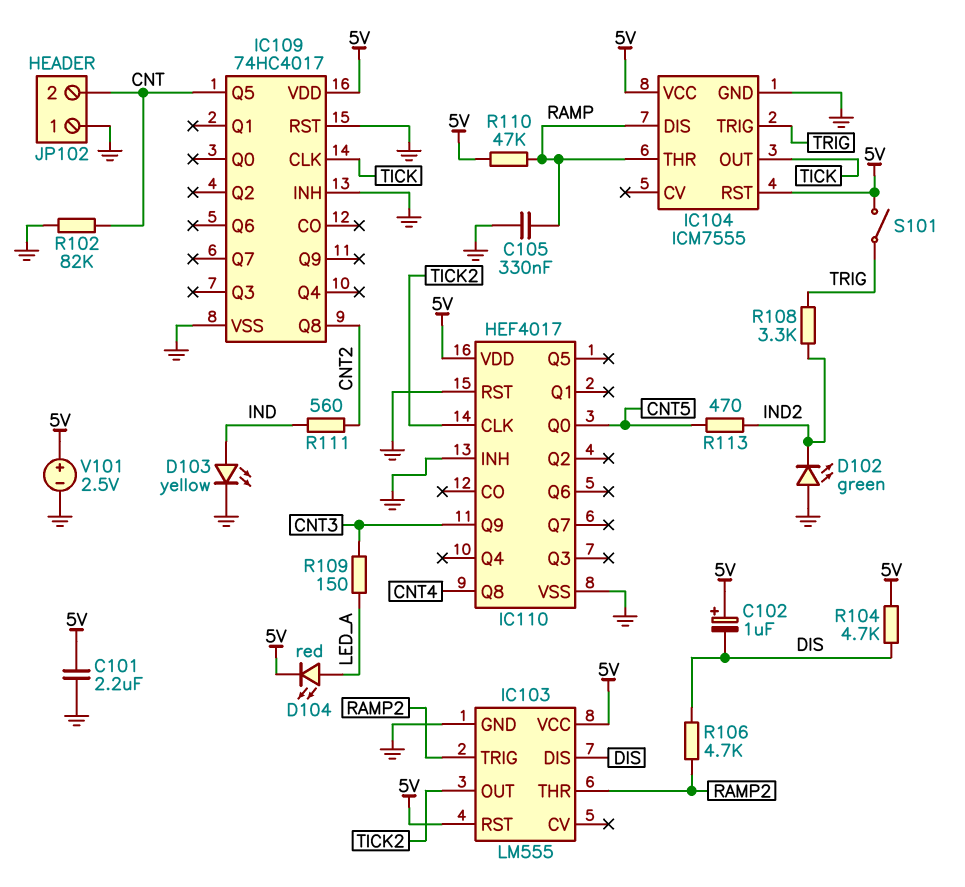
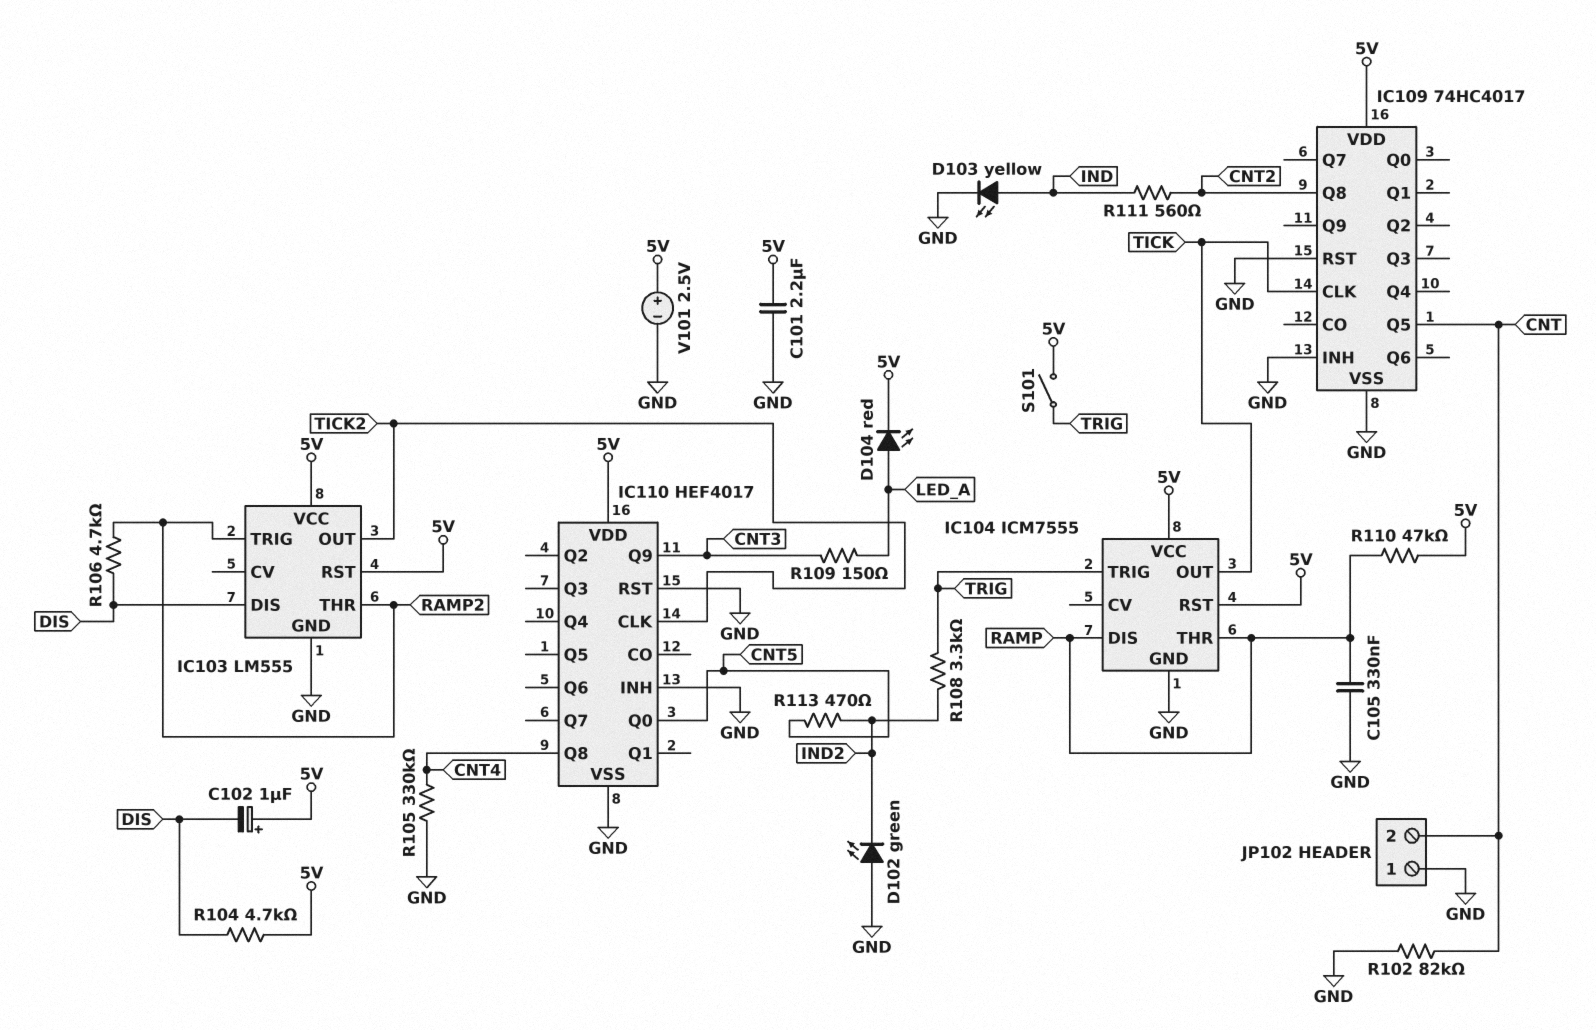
R105: none -> 330k (CNT4, GND)

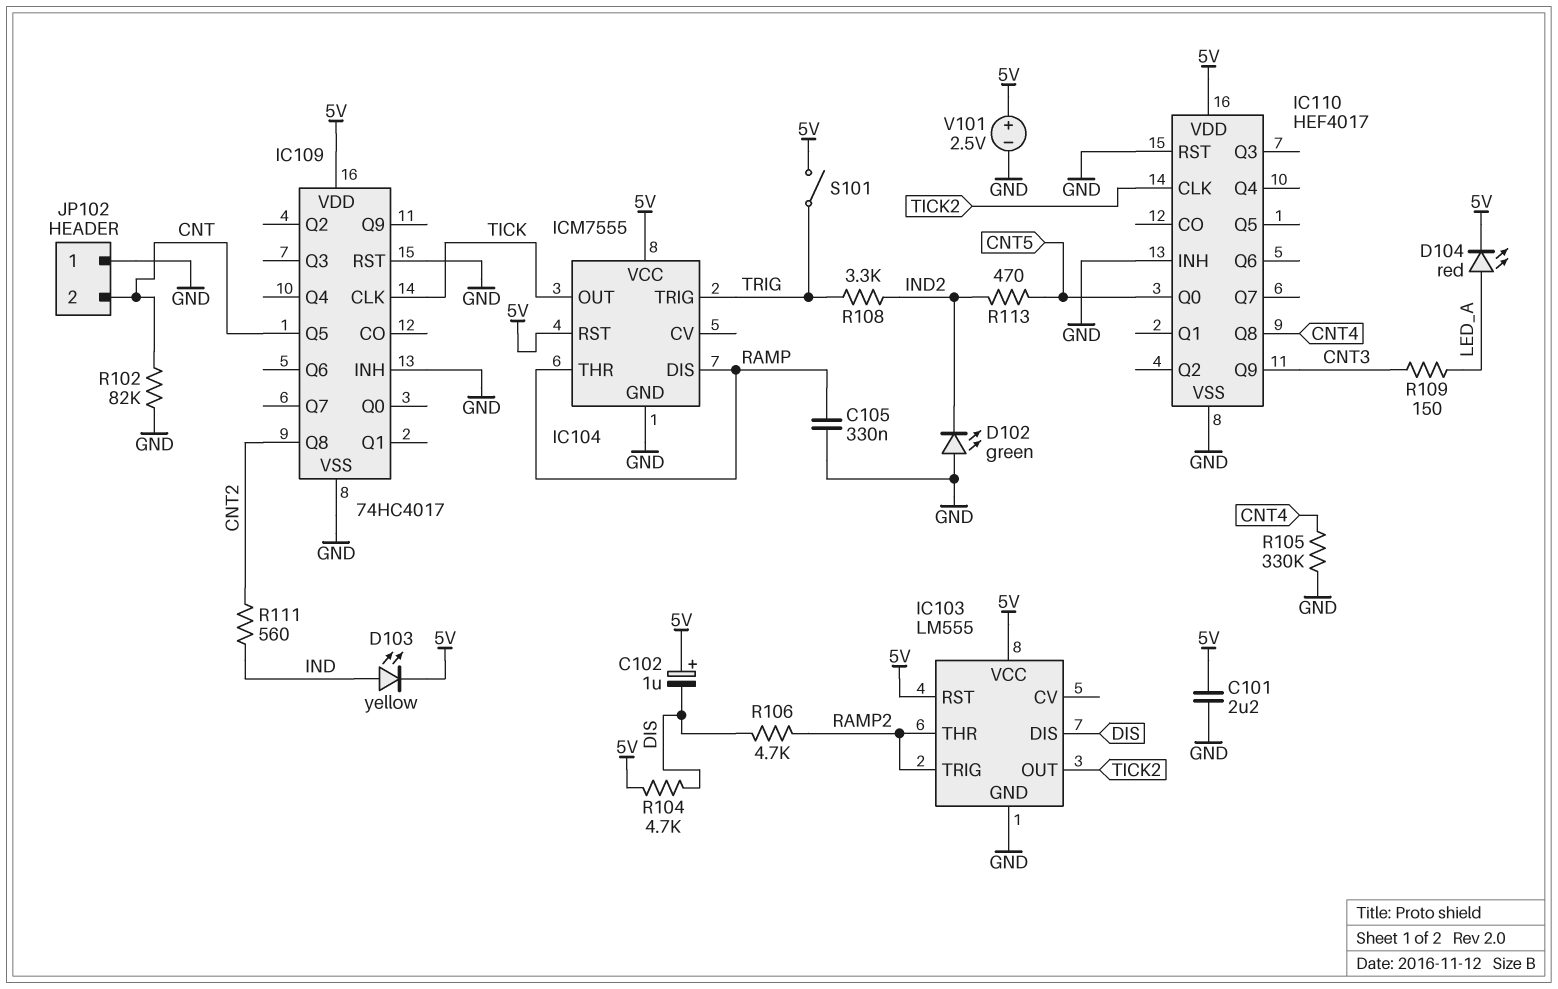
D103: LED yellow (A IND, K GND) -> LED yellow (A IND, K 5V)
R110: 47k (5V, RAMP) -> none

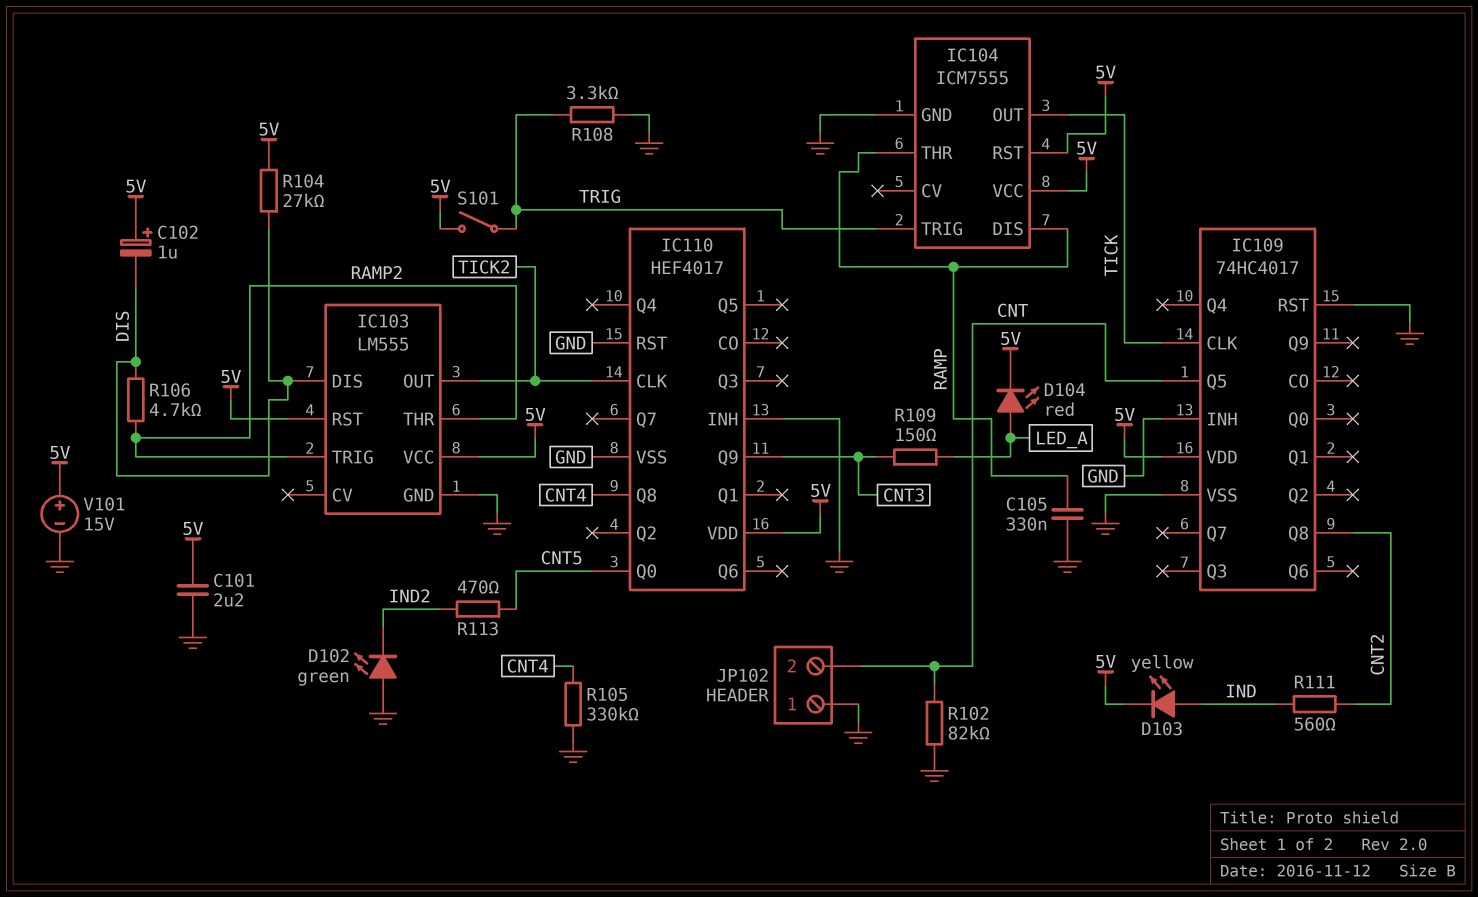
R104: 4.7k (5V, DIS) -> 27k (5V, DIS)
R108: 3.3k (IND2, TRIG) -> 3.3k (GND, TRIG)
V101: 2.5V (plus 5V, minus GND) -> 15V (plus 5V, minus GND)

